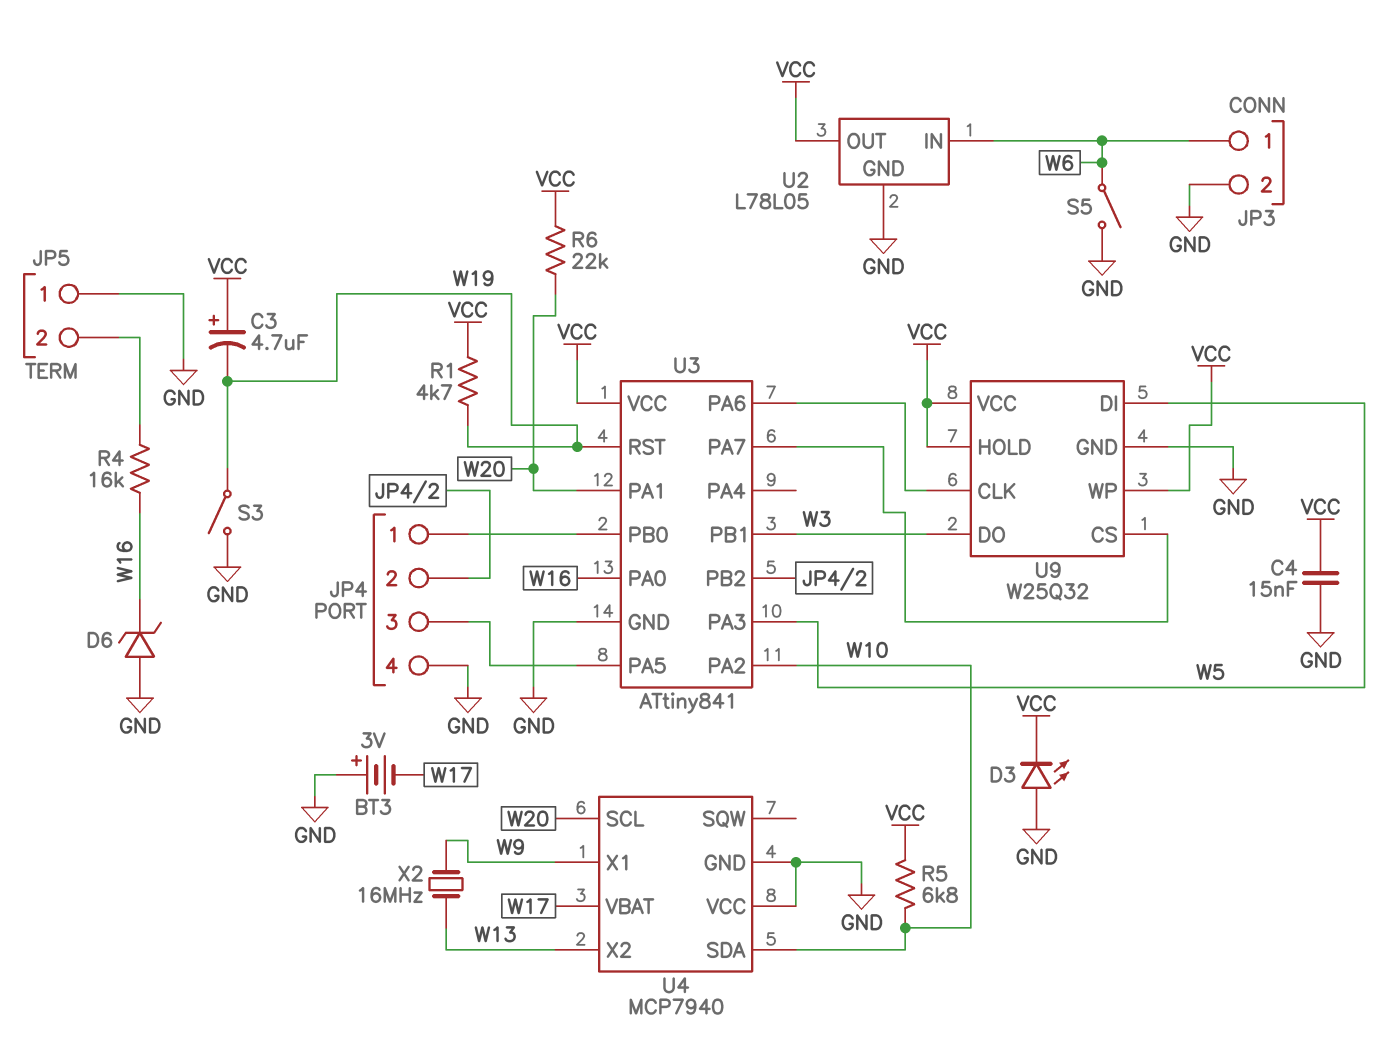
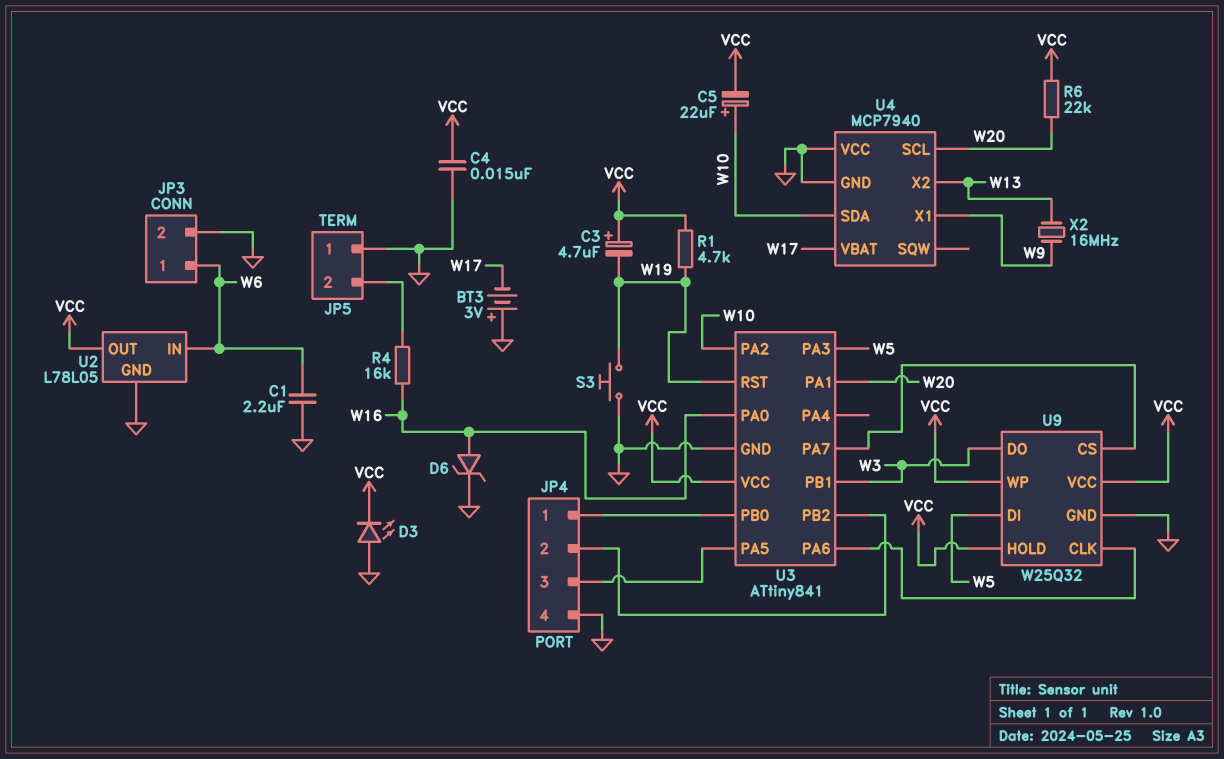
C1: none -> 2.2uF (GND, W6)
C5: none -> 22uF (plus W10, minus VCC)
D6: zener (A GND, K W16) -> zener (A W16, K GND)
R5: 6.8k (VCC, W10) -> none
S3: switch (GND, W19) -> button (GND, W19)
S5: switch (GND, W6) -> none

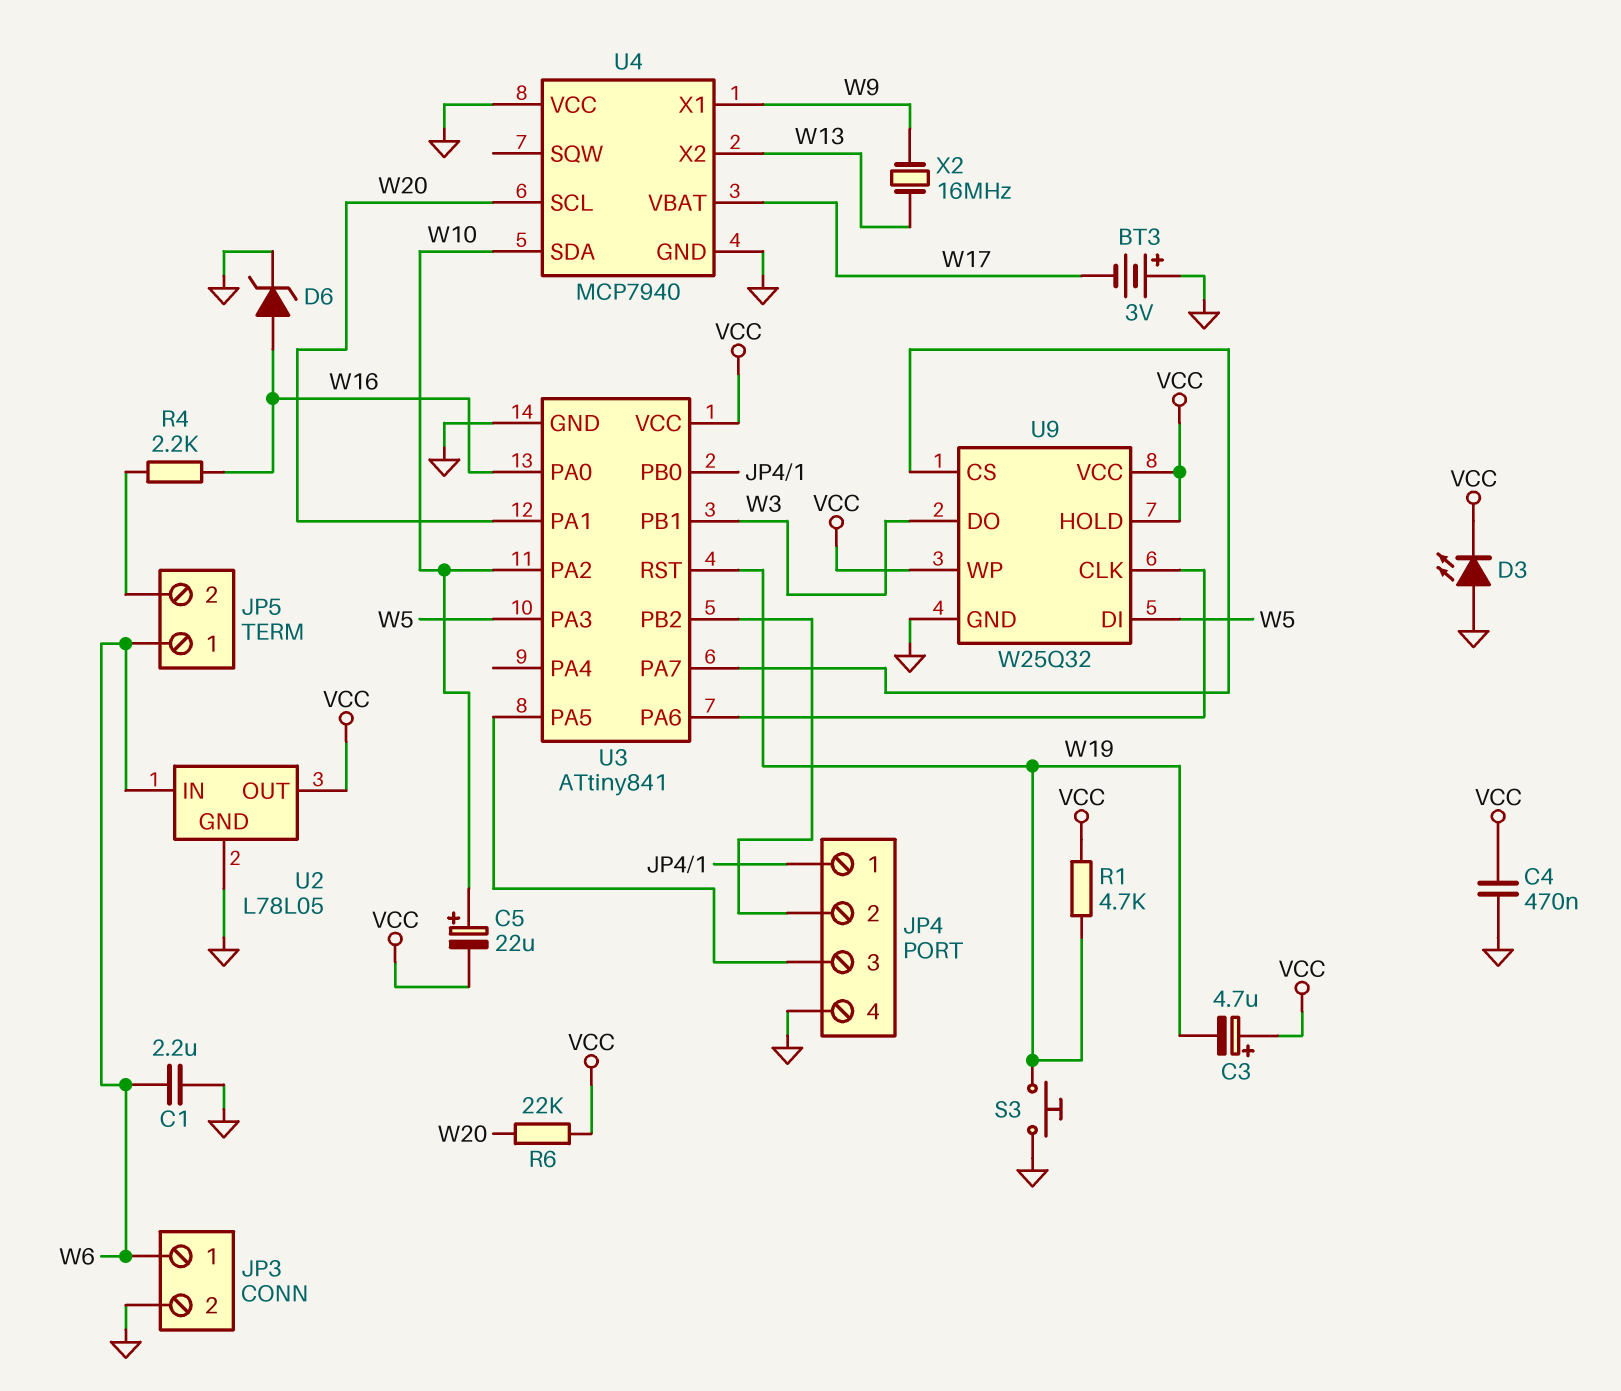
C4: 15nF (GND, VCC) -> 470nF (GND, VCC)
JP5 pin 1: GND -> W6
R4: 16k (JP5/2, W16) -> 2.2k (JP5/2, W16)

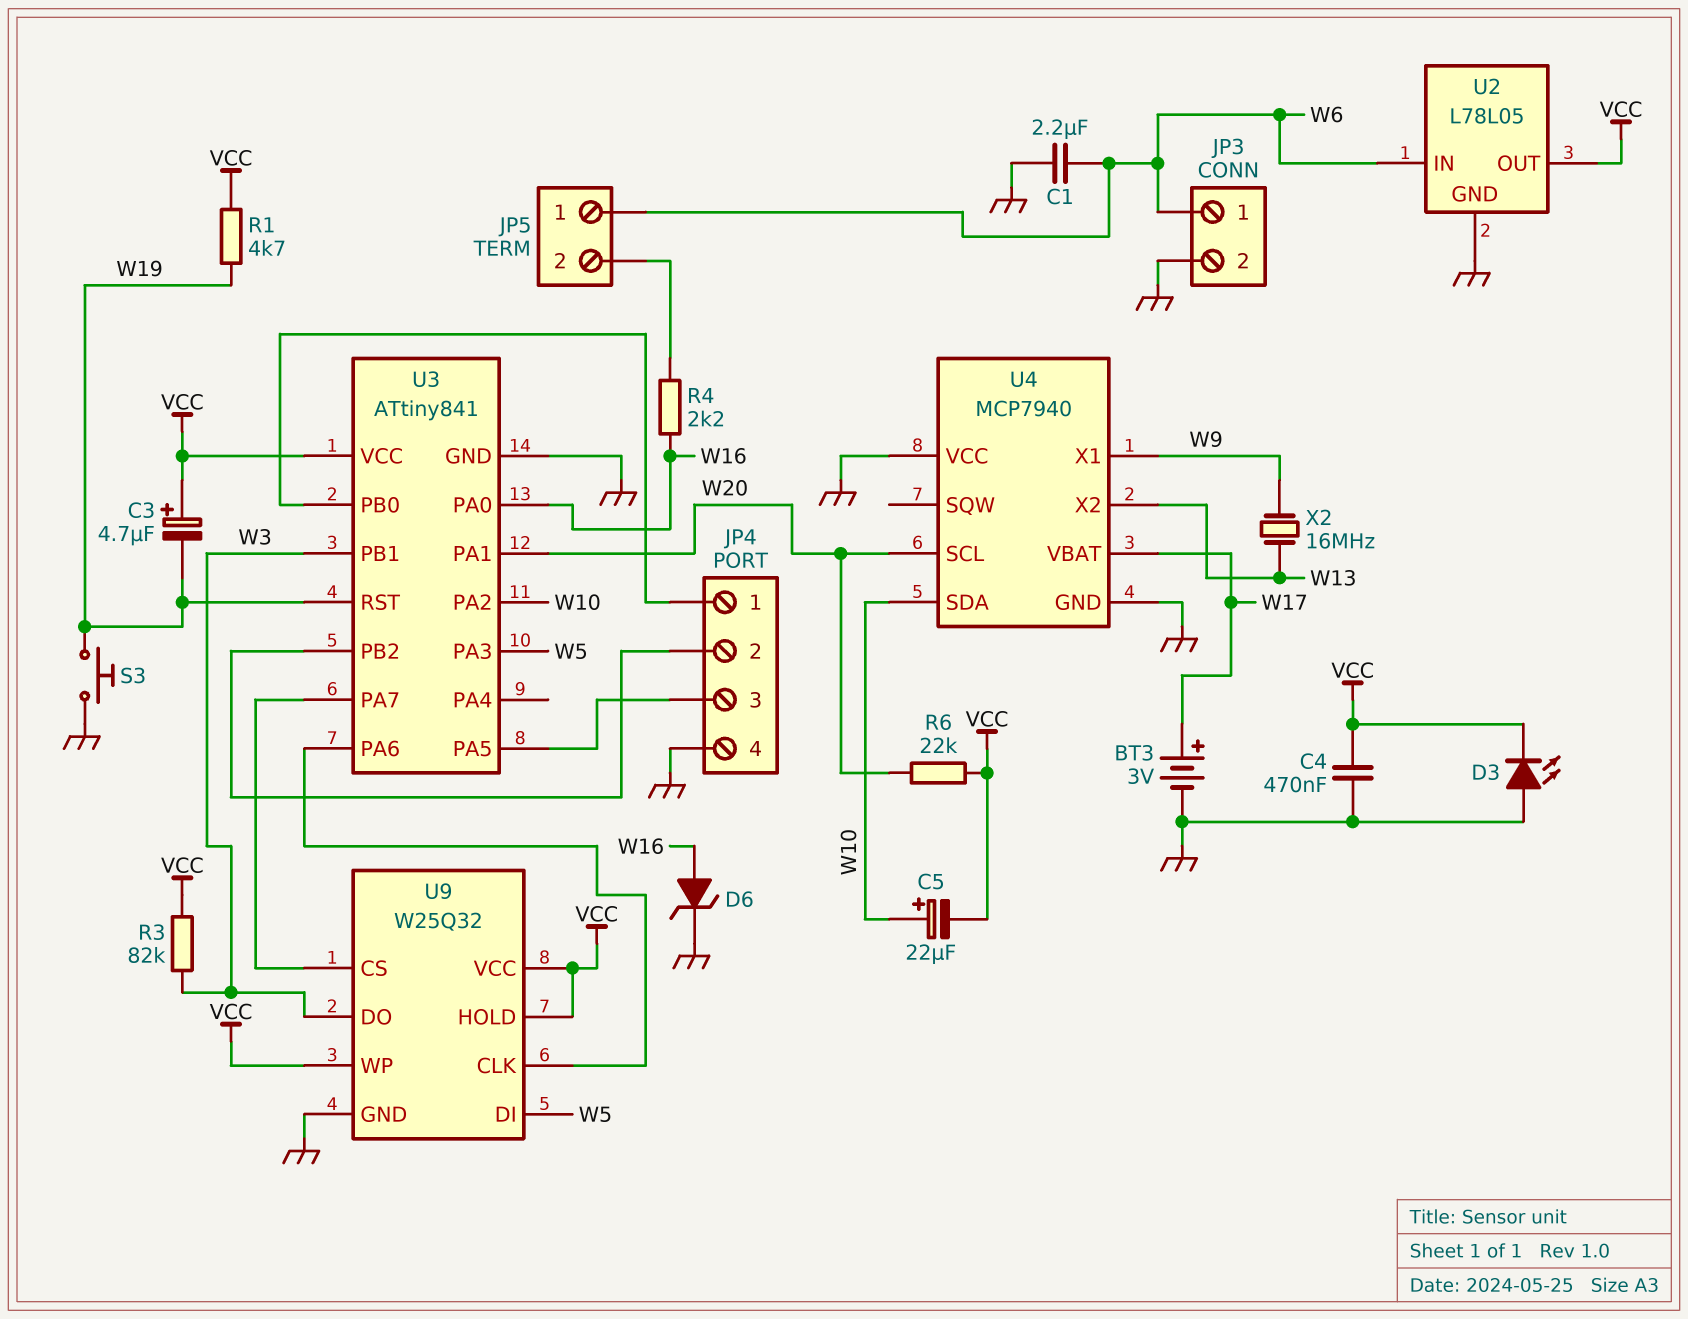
BT3: 3V (plus GND, minus W17) -> 3V (plus W17, minus GND)
R3: none -> 82k (VCC, W3)

